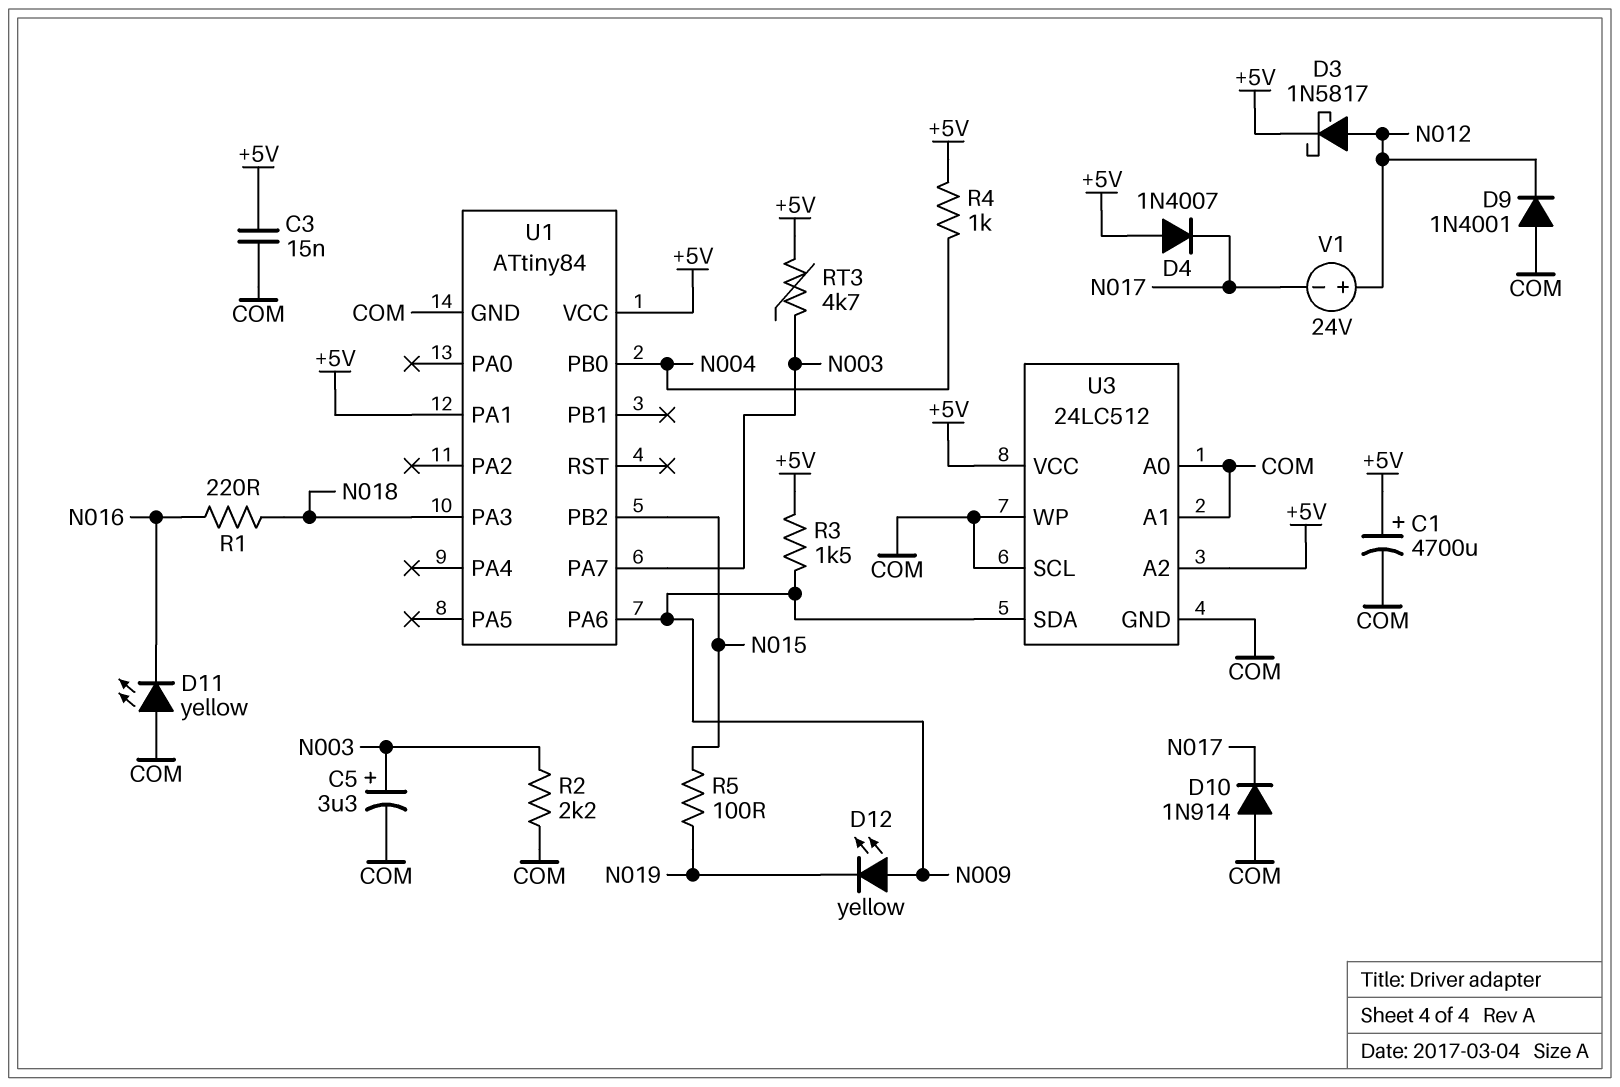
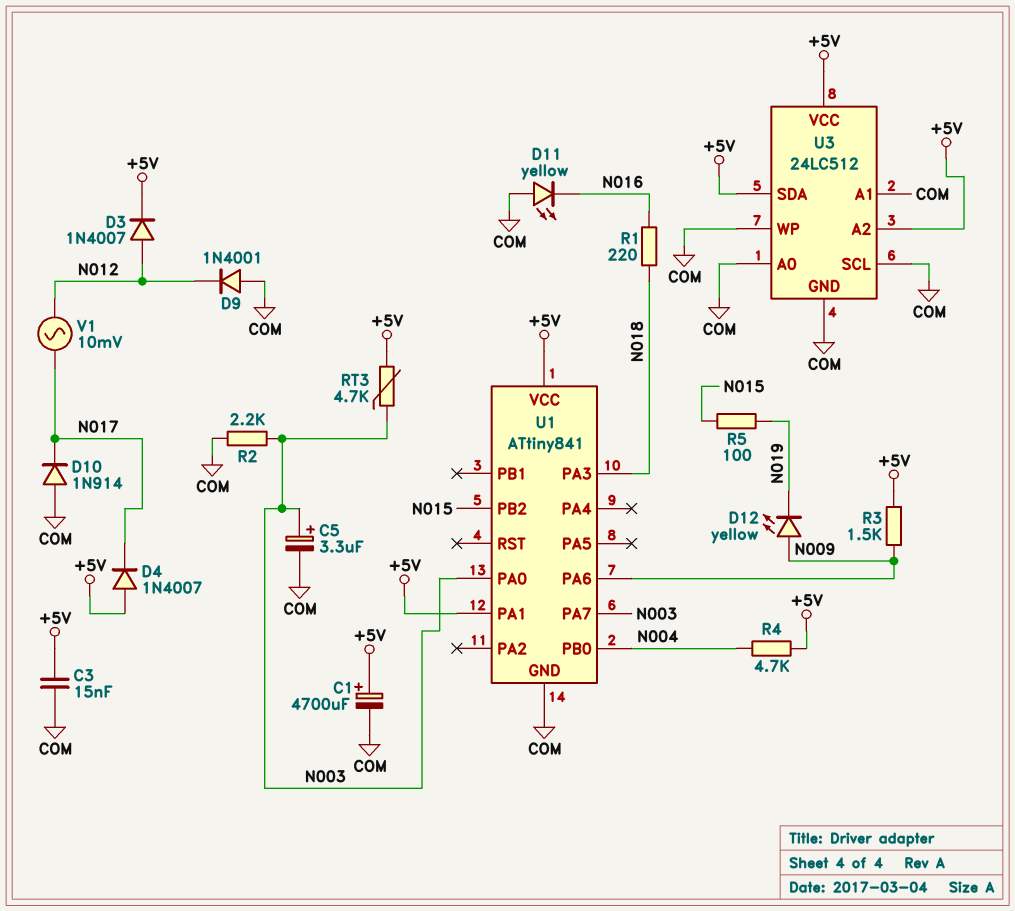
D3: schottky 1N5817 (A N012, K +5V) -> diode 1N4007 (A N012, K +5V)
R4: 1k (+5V, N004) -> 4.7k (+5V, N004)
U1: ATtiny84 -> ATtiny841
U1 pin PA0: none -> N003
U3 pin SDA: N009 -> +5V
V1: 24V (plus N012, minus N017) -> AC 10mV (N012, N017)

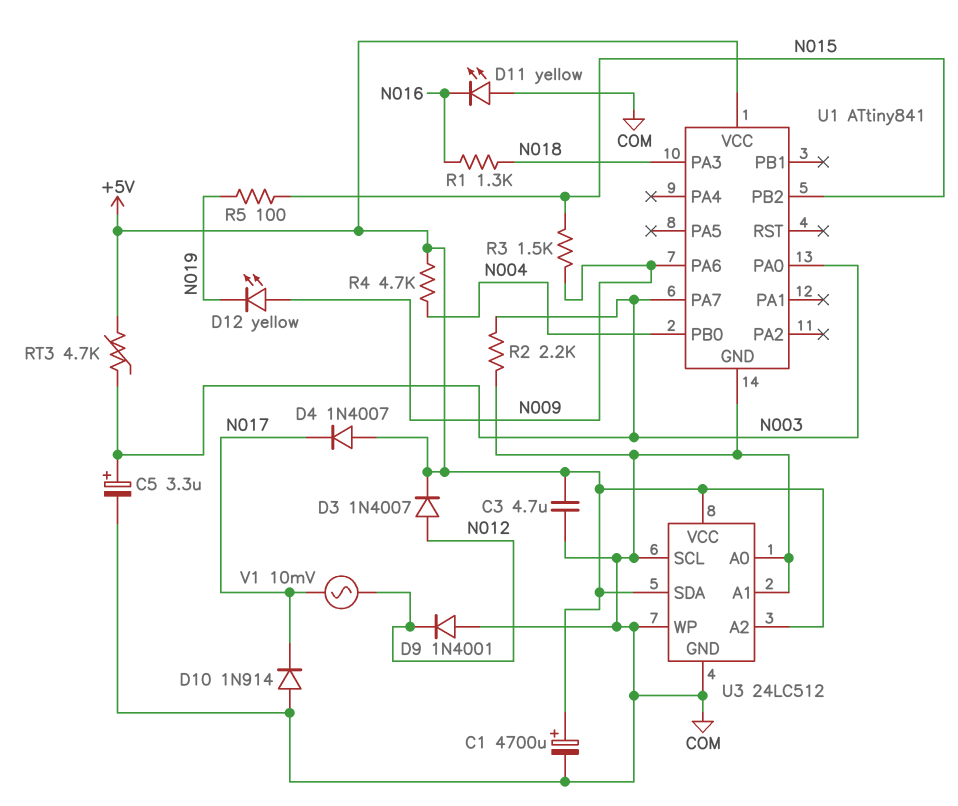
C3: 15nF (+5V, COM) -> 4.7uF (+5V, COM)
R1: 220 (N016, N018) -> 1.3k (N016, N018)
R3: 1.5k (+5V, N009) -> 1.5k (N009, N015)
U1 pin PA1: +5V -> none

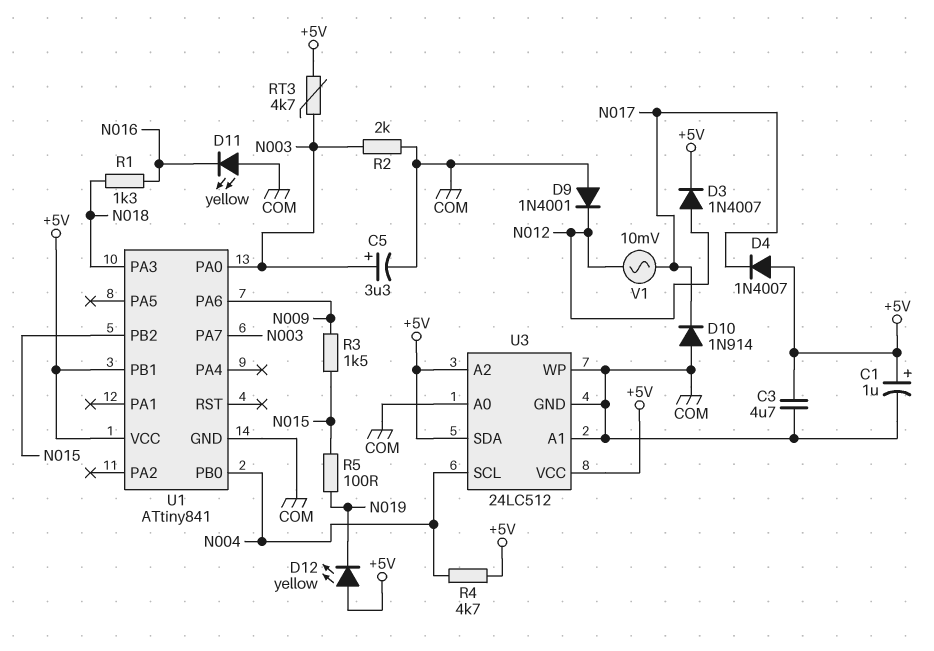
C1: 4700uF (plus +5V, minus COM) -> 1uF (plus +5V, minus COM)
D12: LED yellow (A N009, K N019) -> LED yellow (A +5V, K N019)
R2: 2.2k (COM, N003) -> 2k (COM, N003)
U1 pin PB1: none -> +5V
U3 pin SCL: COM -> N004

